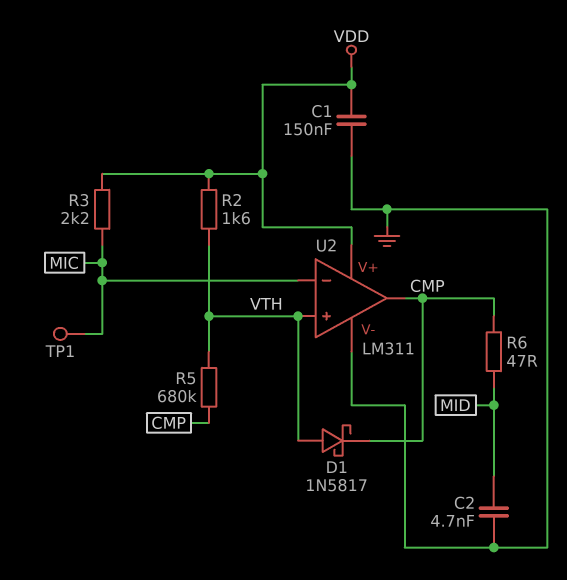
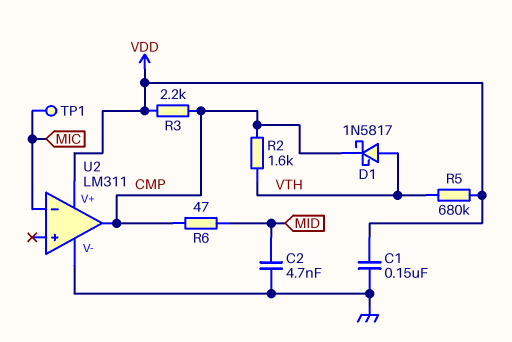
R2: 1.6k (VDD, VTH) -> 1.6k (CMP, VTH)
R3: 2.2k (MIC, VDD) -> 2.2k (CMP, VDD)
R5: 680k (CMP, VTH) -> 680k (VDD, VTH)
U2 pin in+: VTH -> none

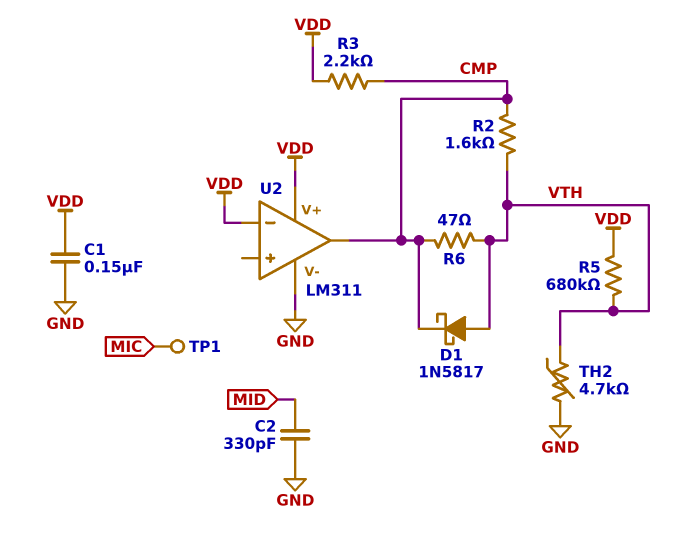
C2: 4.7nF (GND, MID) -> 330pF (GND, MID)
R6: 47 (CMP, MID) -> 47 (CMP, VTH)
TH2: none -> 4.7k (GND, VTH)
U2 pin in-: MIC -> VDD

